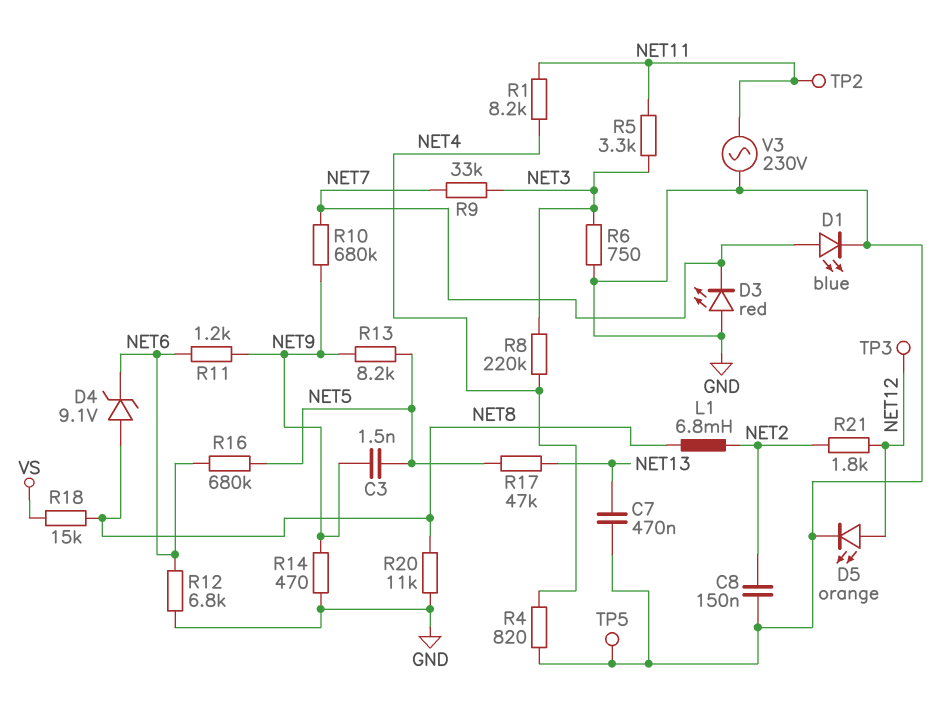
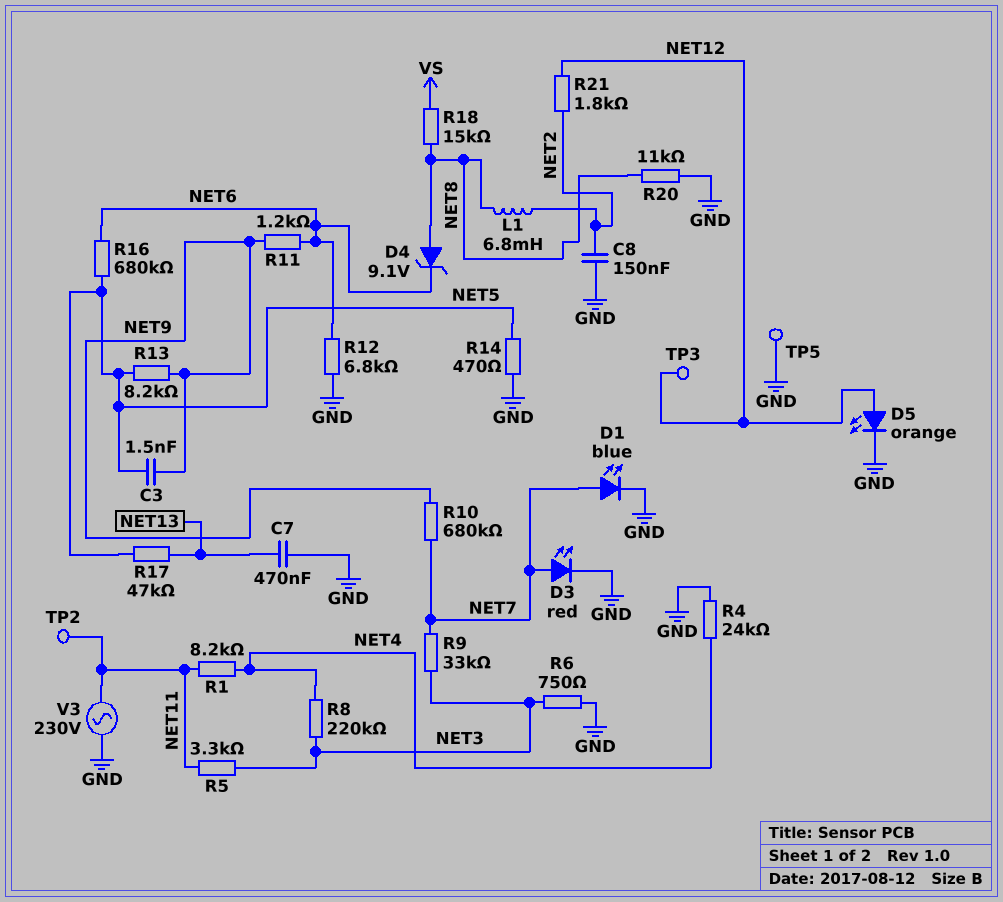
D3: LED red (A GND, K NET7) -> LED red (A NET7, K GND)
R4: 820 (GND, NET4) -> 24k (GND, NET4)
R14: 470 (GND, NET9) -> 470 (GND, NET5)

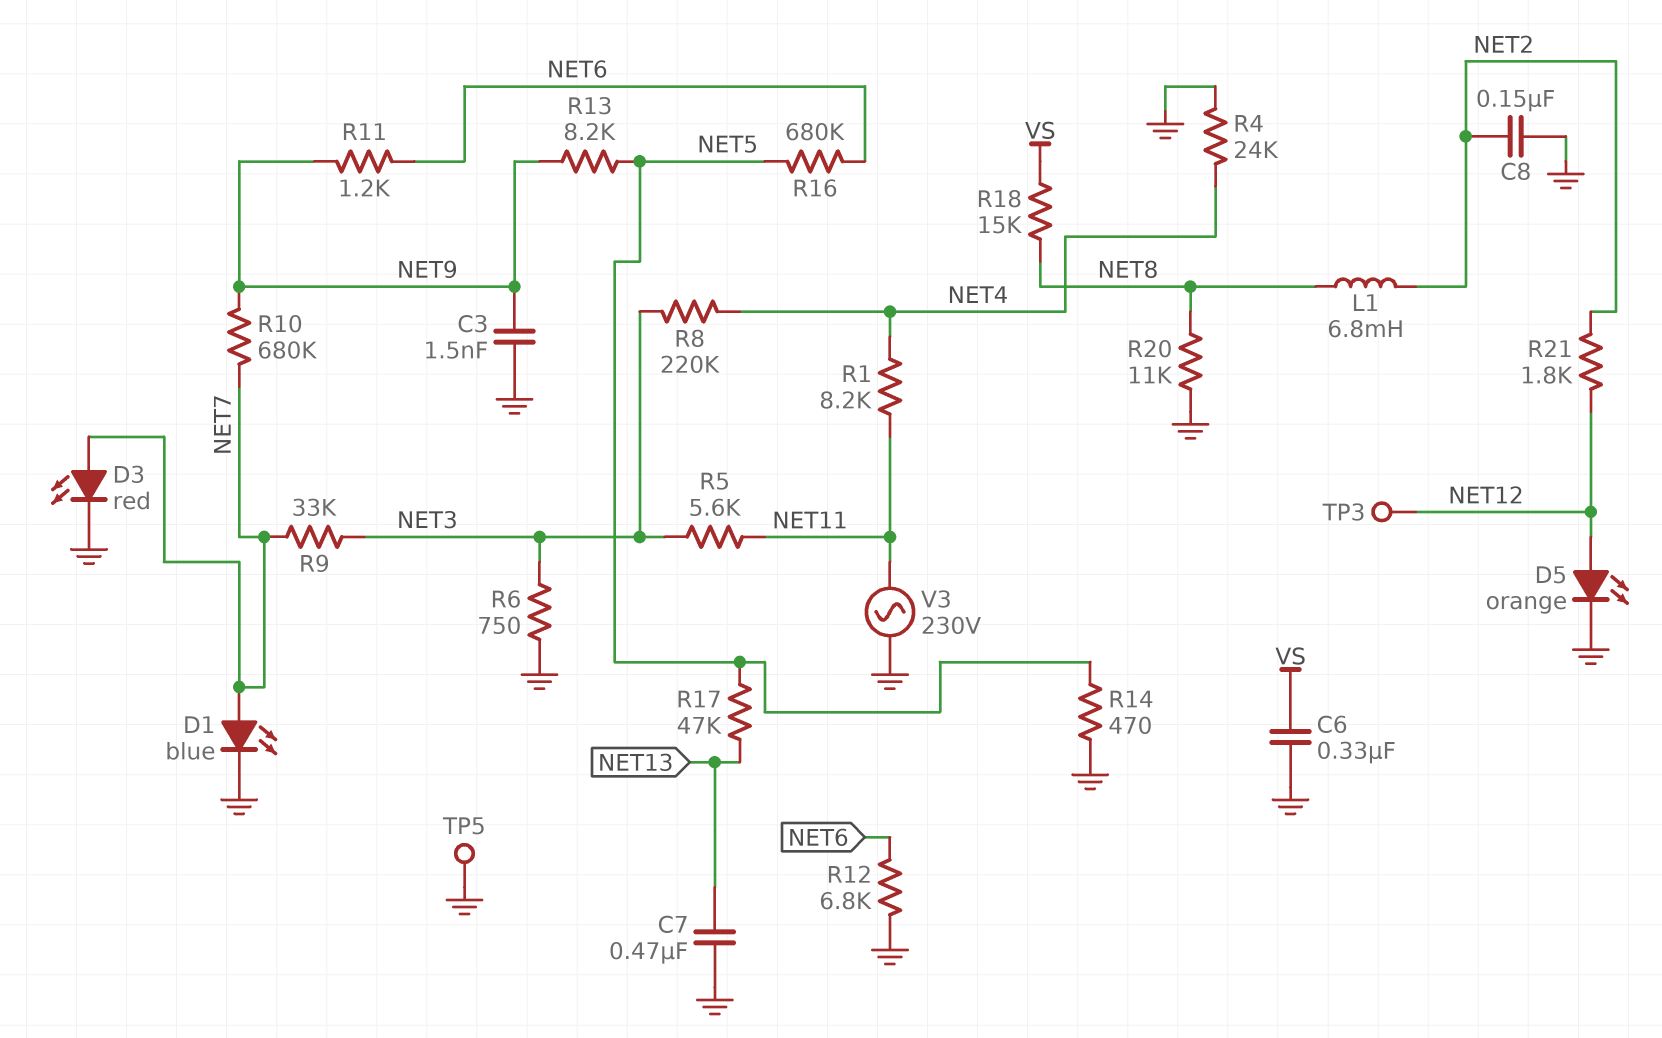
C3: 1.5nF (NET5, NET9) -> 1.5nF (GND, NET9)
C6: none -> 330nF (GND, VS)
D4: zener 9.1V (A NET8, K NET6) -> none
R5: 3.3k (NET3, NET11) -> 5.6k (NET3, NET11)
TP2: test point (NET11) -> none

